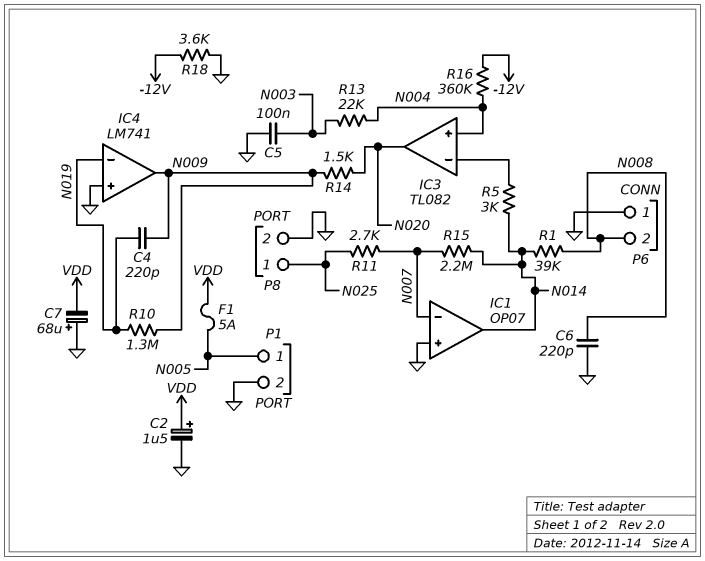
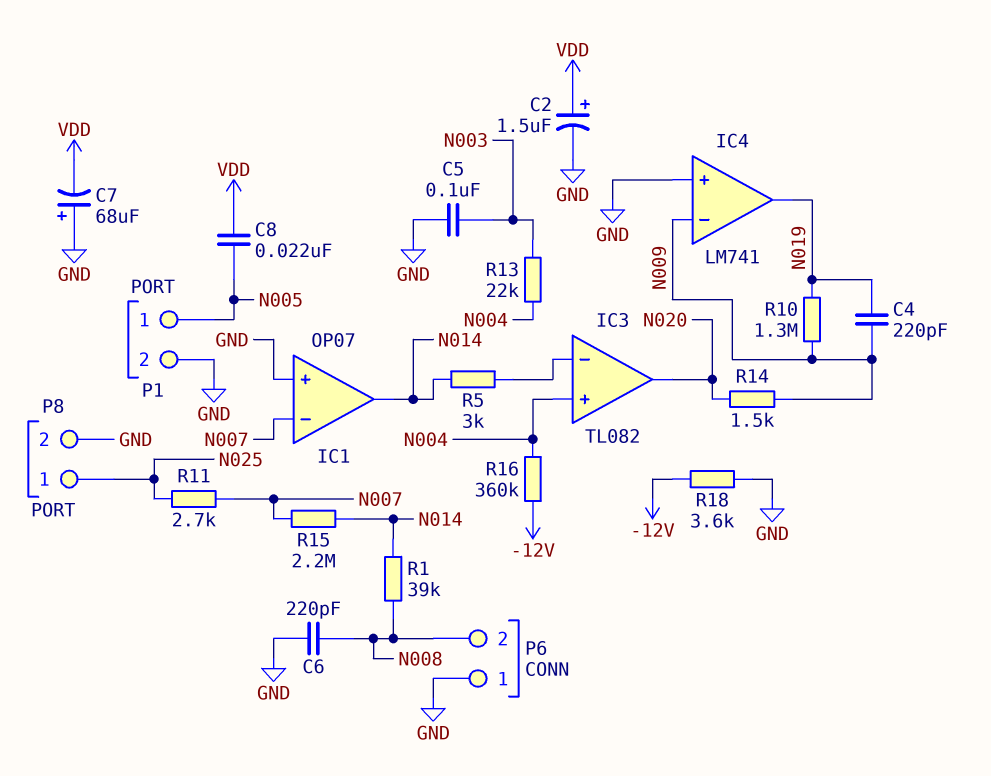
C8: none -> 22nF (N005, VDD)
F1: 5A (N005, VDD) -> none
IC4 pin in-: N019 -> N009
IC4 pin out: N009 -> N019

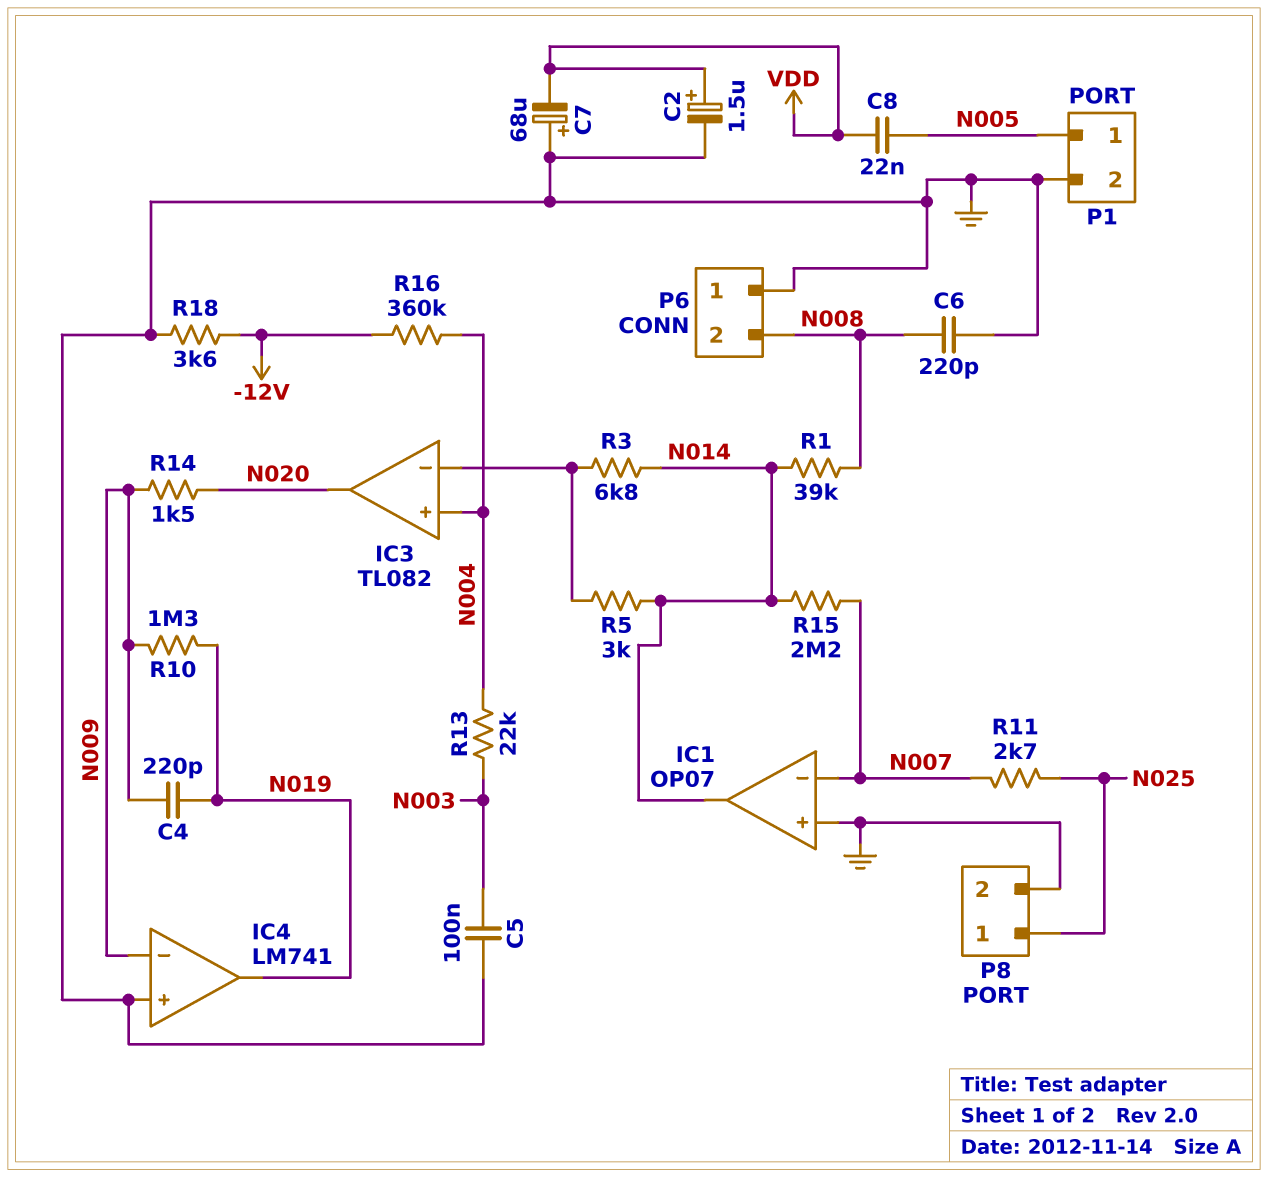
R3: none -> 6.8k (IC3/in-, N014)

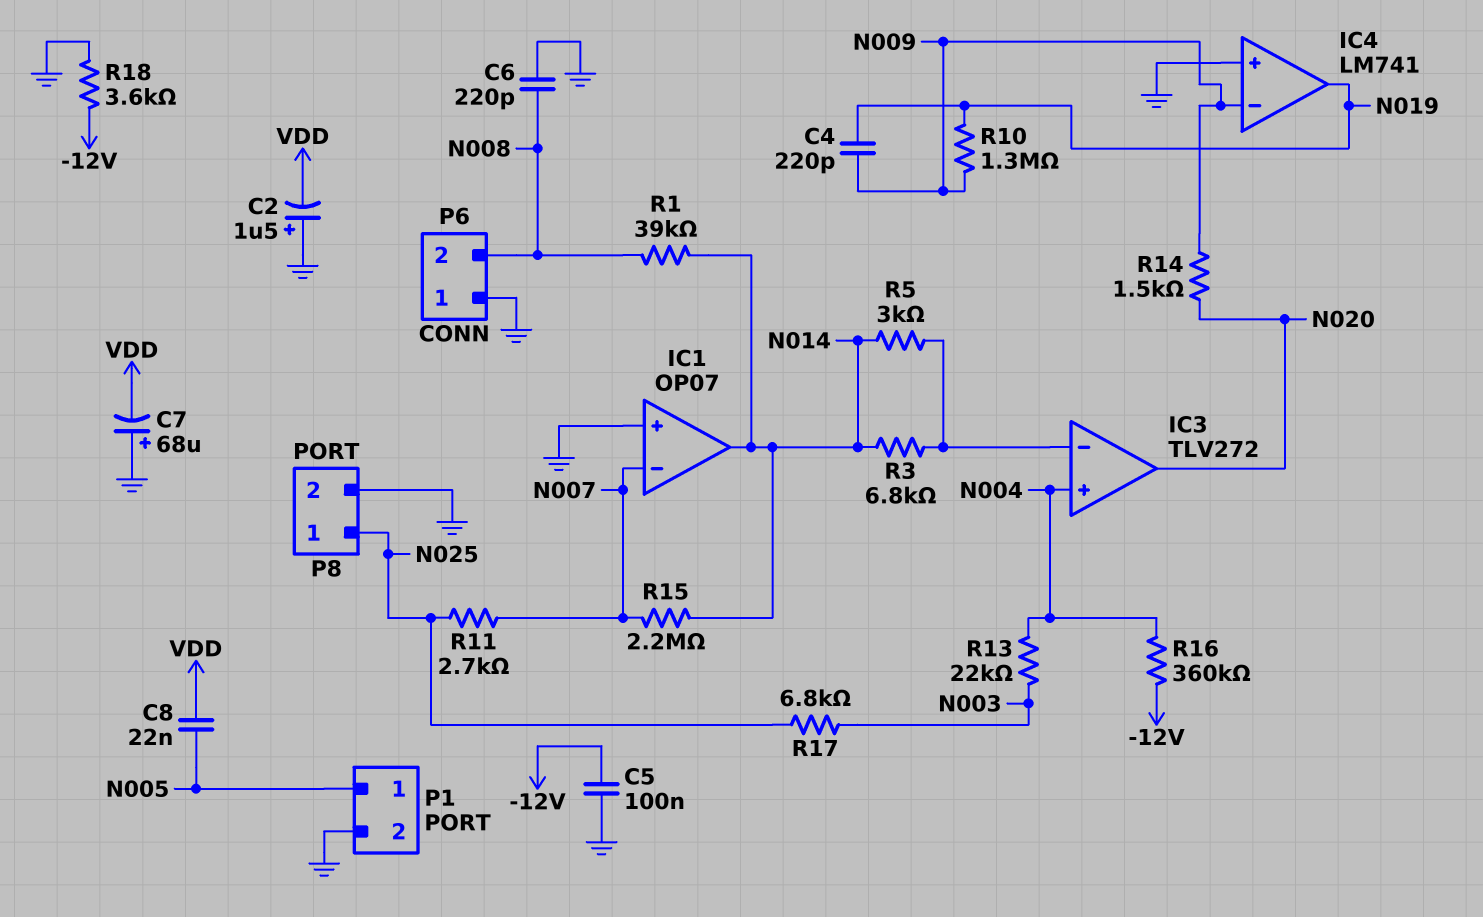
C2: 1.5uF (plus VDD, minus GND) -> 1.5uF (plus GND, minus VDD)
C5: 100nF (GND, N003) -> 100nF (-12V, GND)
IC3: TL082 -> TLV272
R17: none -> 6.8k (N003, N025)

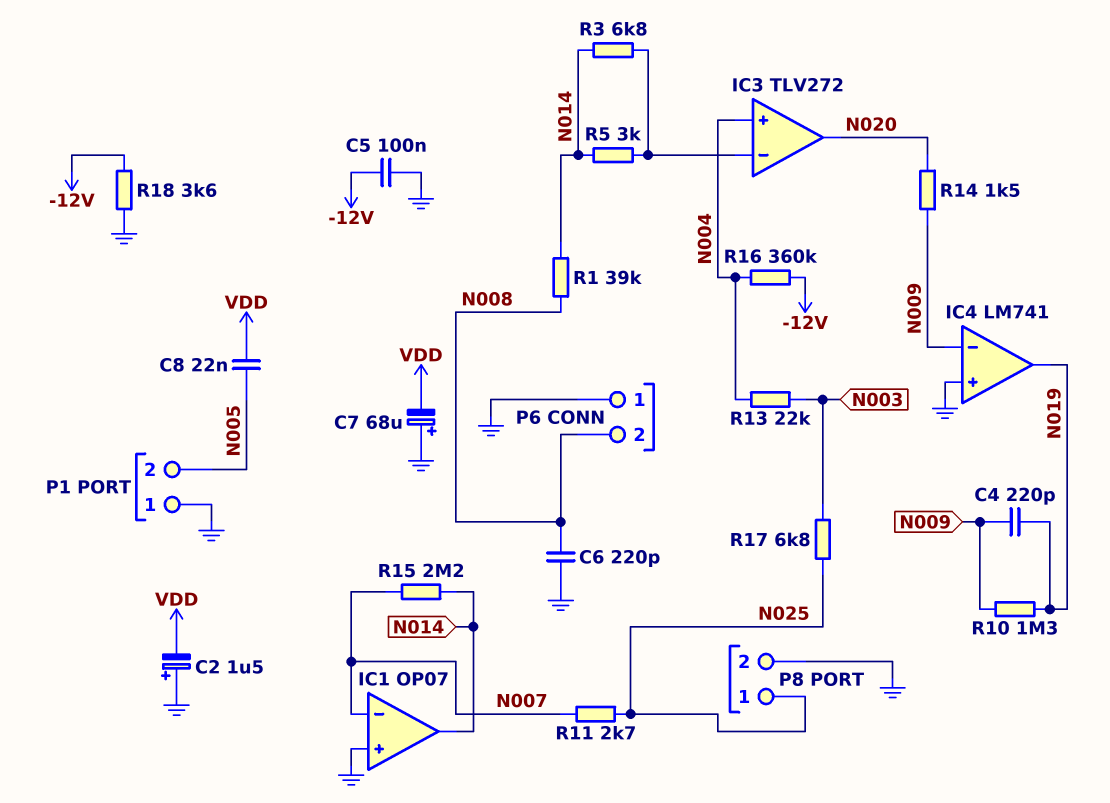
P1 pin 1: N005 -> GND
P1 pin 2: GND -> N005

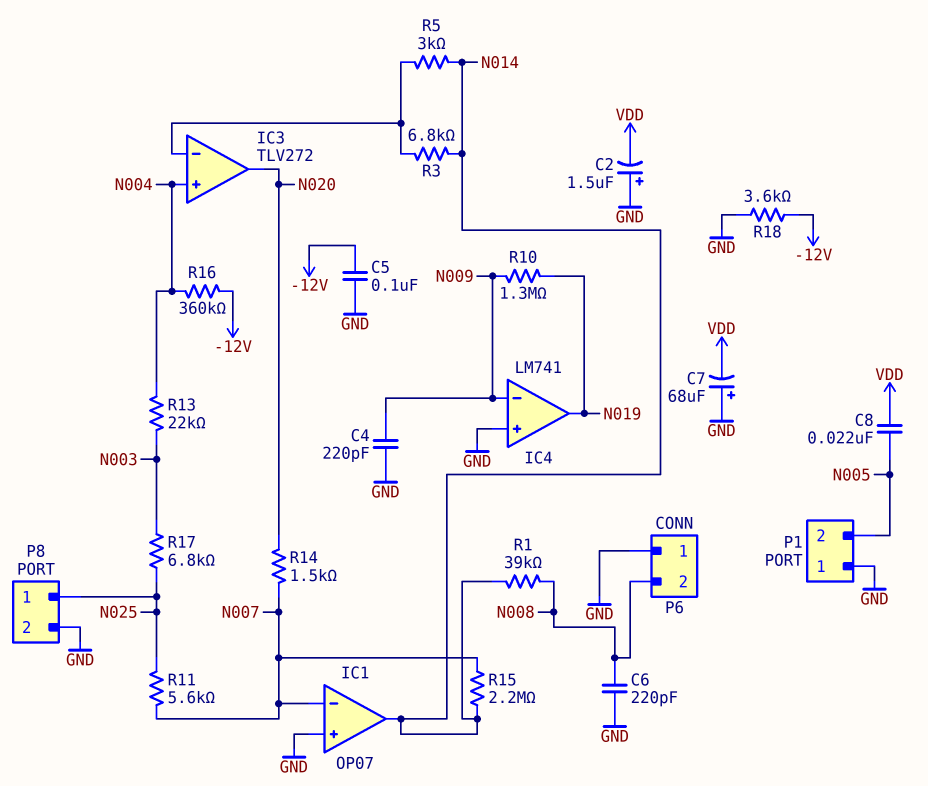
C4: 220pF (N009, N019) -> 220pF (GND, N009)
R11: 2.7k (N007, N025) -> 5.6k (N007, N025)
R14: 1.5k (N009, N020) -> 1.5k (N007, N020)

